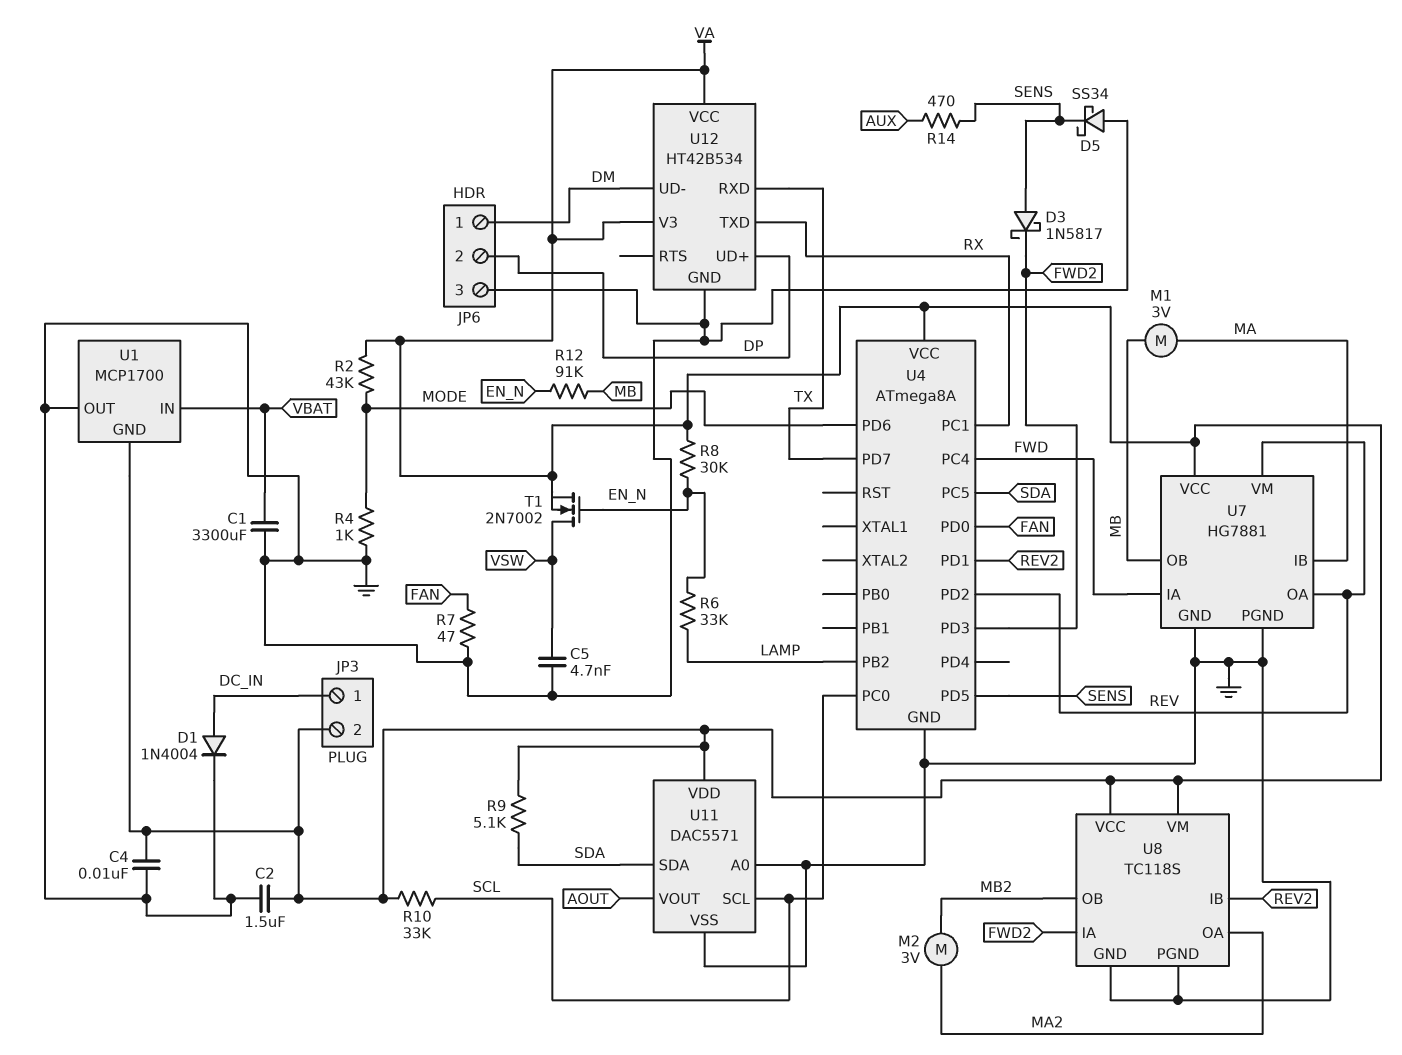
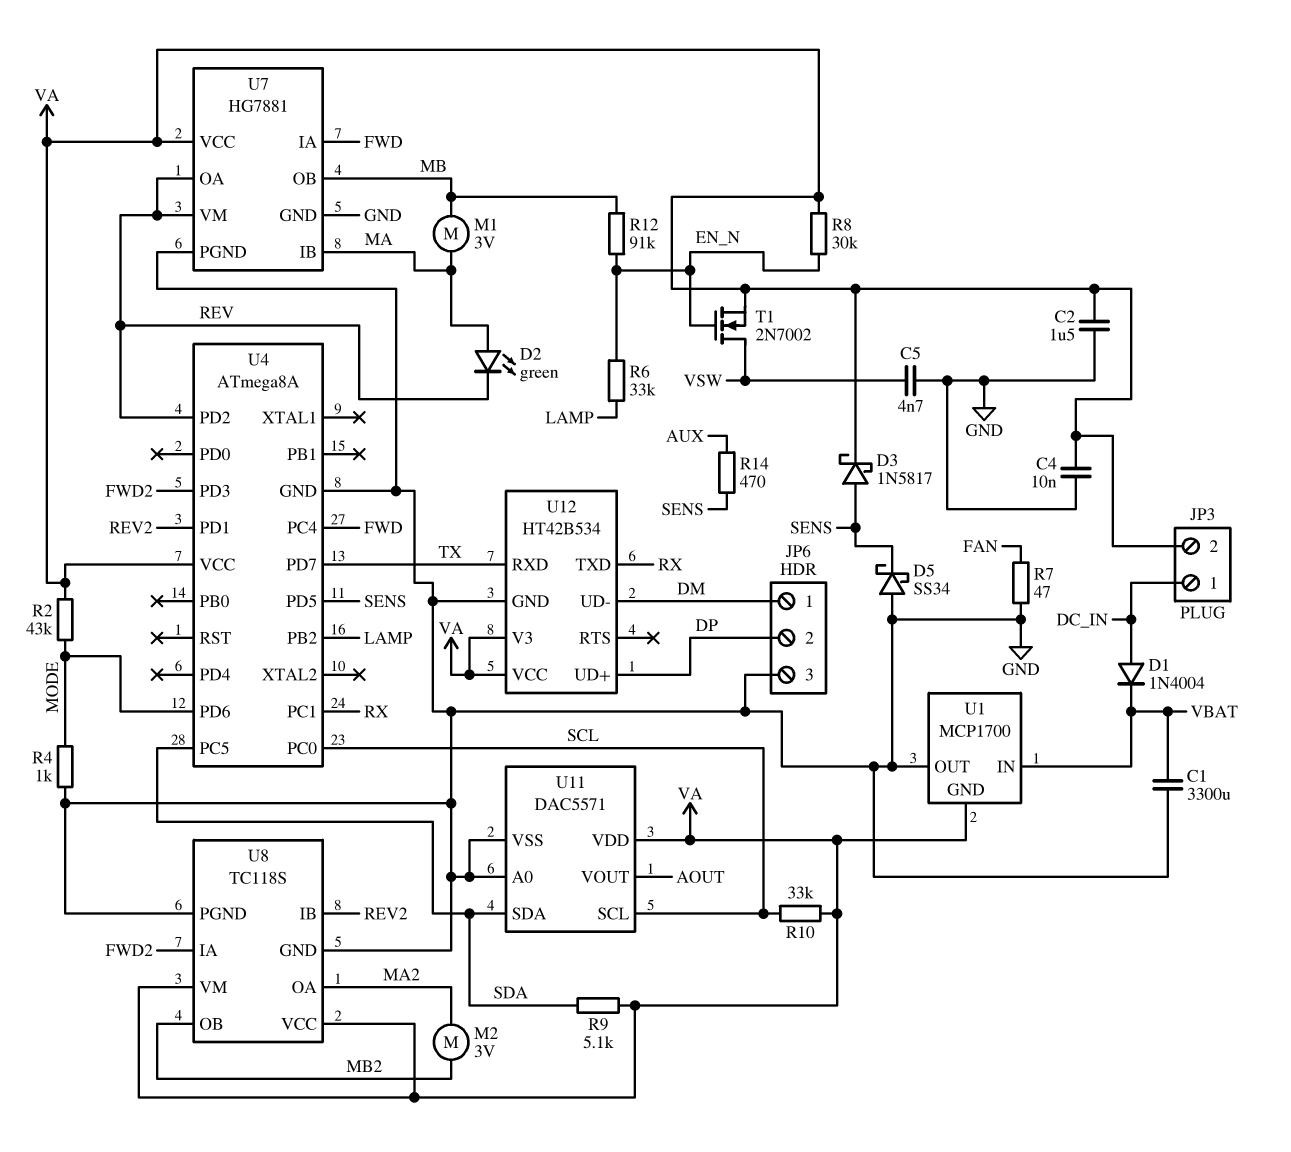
D1: diode 1N4004 (A DC_IN, K GND) -> diode 1N4004 (A DC_IN, K VBAT)
D2: none -> LED green (A MA, K REV)
D3: schottky 1N5817 (A SENS, K FWD2) -> schottky 1N5817 (A SENS, K VA)
U4 pin PD0: FAN -> none

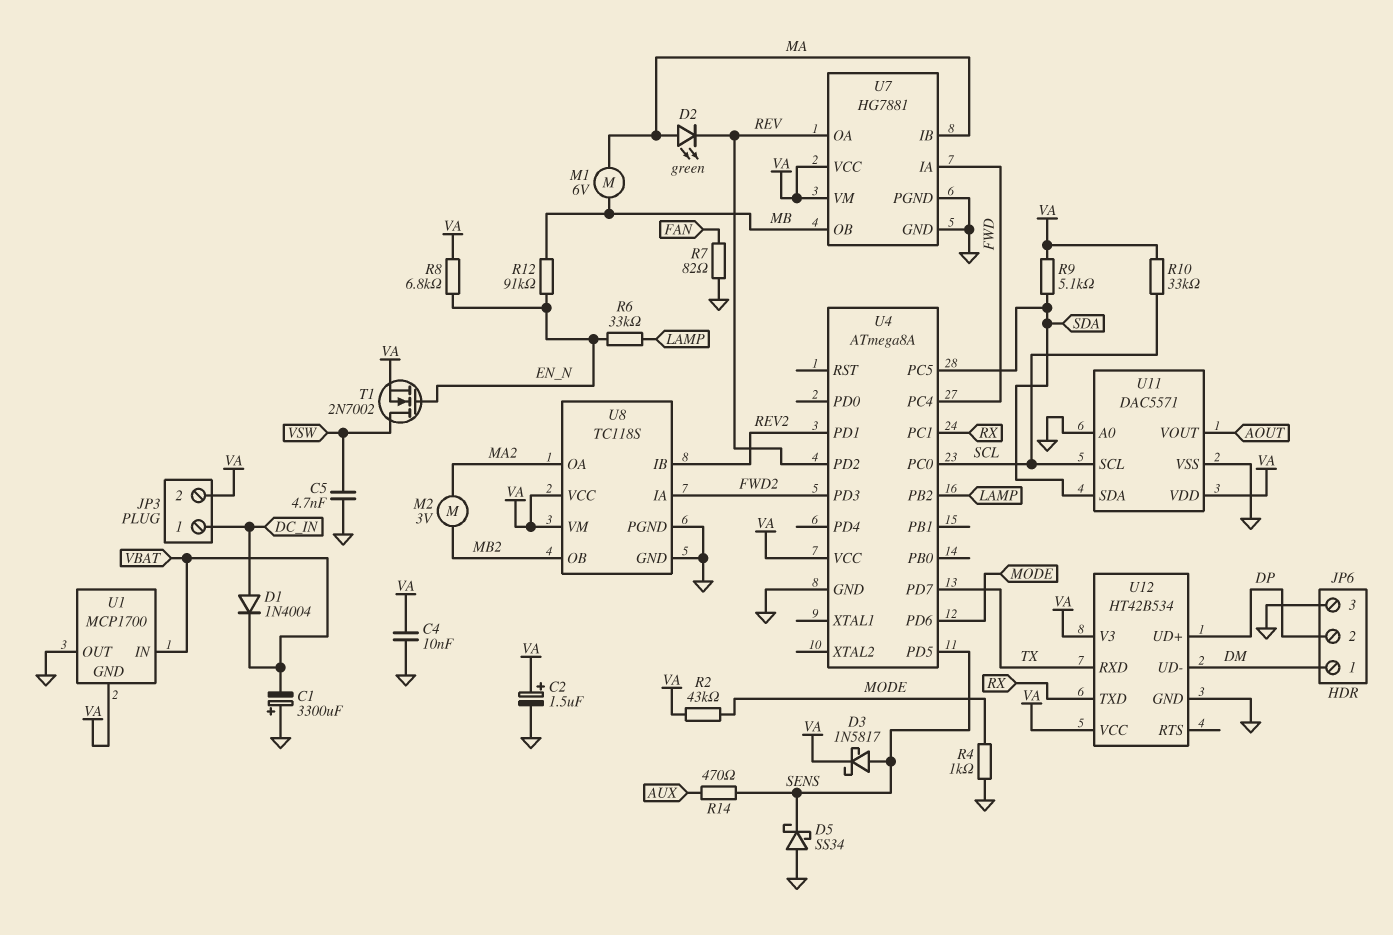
C1: 3300uF (GND, VBAT) -> 3300uF (plus GND, minus VBAT)
C2: 1.5uF (GND, VA) -> 1.5uF (plus VA, minus GND)
M1: motor 3V (MA, MB) -> motor 6V (MA, MB)
R7: 47 (FAN, GND) -> 82 (FAN, GND)
R8: 30k (EN_N, VA) -> 6.8k (EN_N, VA)
U7 pin VM: REV -> VA

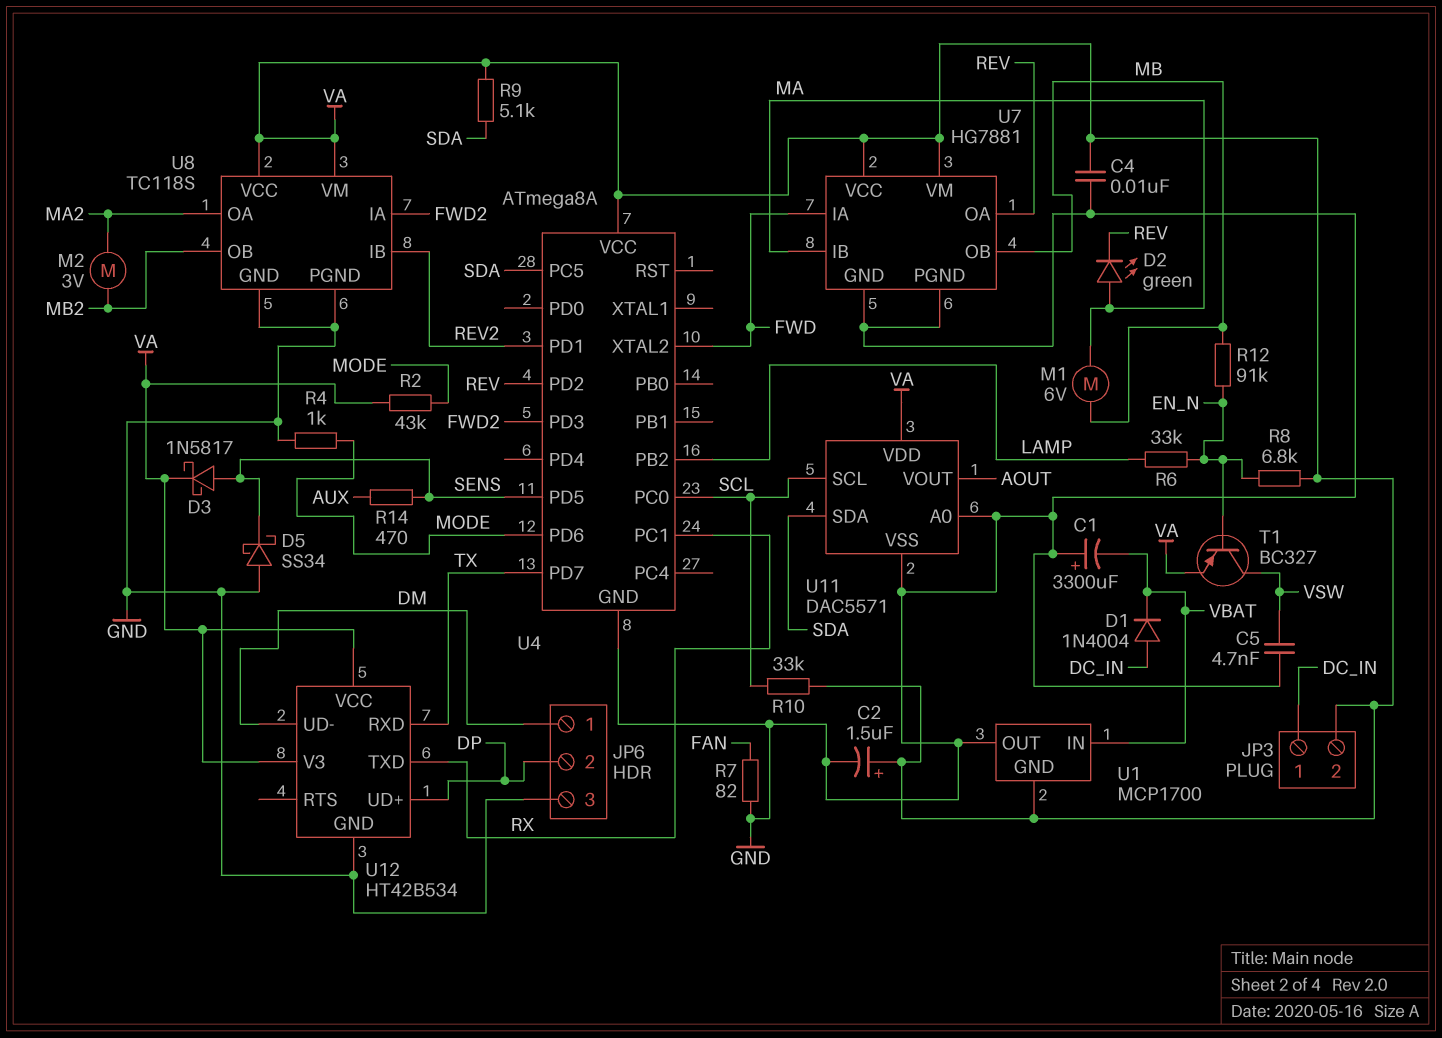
T1: NMOS 2N7002 (G EN_N, D VSW, S VA) -> PNP BC327 (B EN_N, C VSW, E VA)
U4 pin PC4: FWD -> none
U4 pin XTAL2: none -> FWD

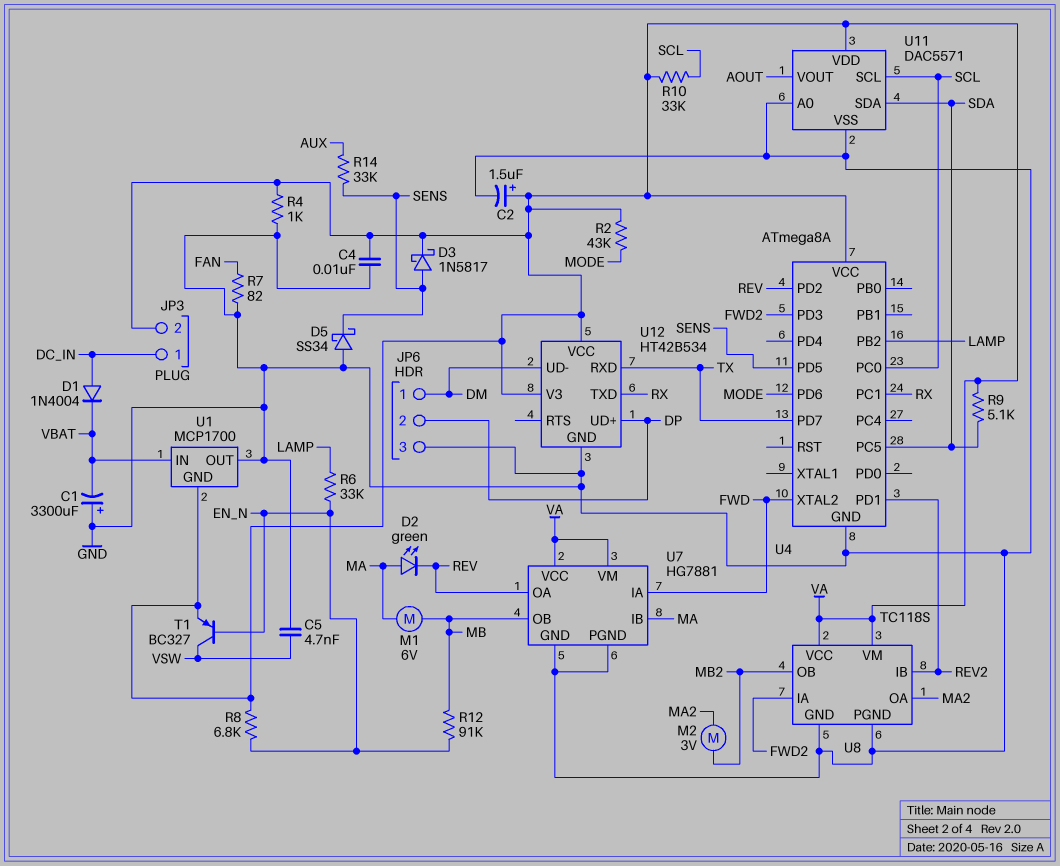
R4: 1k (GND, MODE) -> 1k (GND, VA)
R14: 470 (AUX, SENS) -> 33k (AUX, SENS)

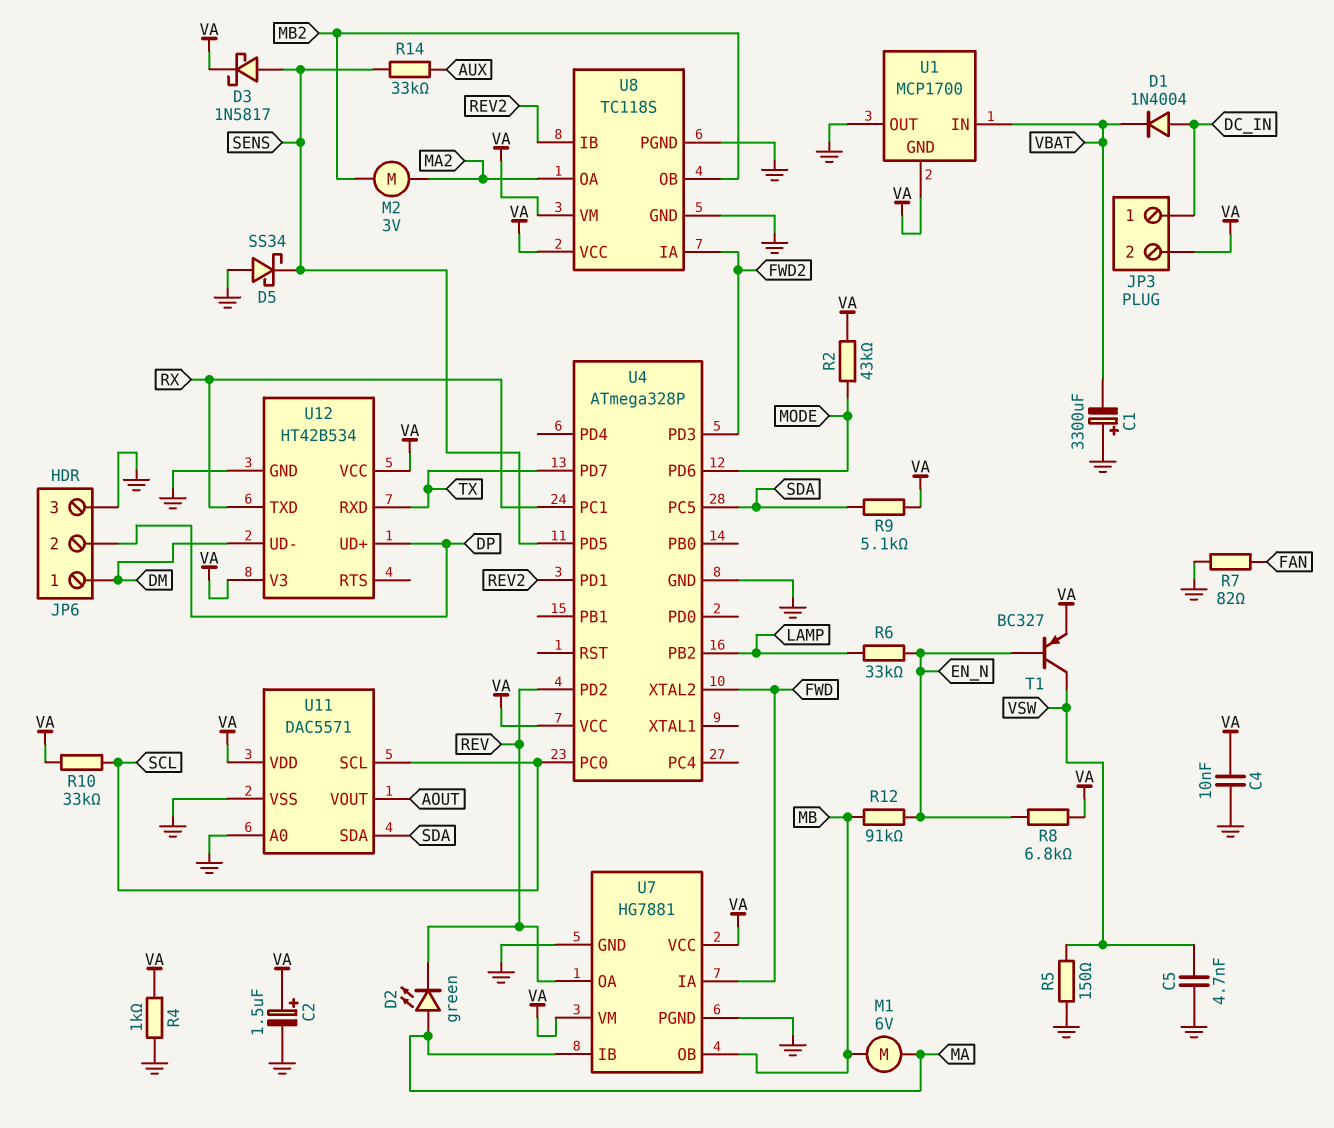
R5: none -> 150 (GND, VSW)
U4: ATmega8A -> ATmega328P

